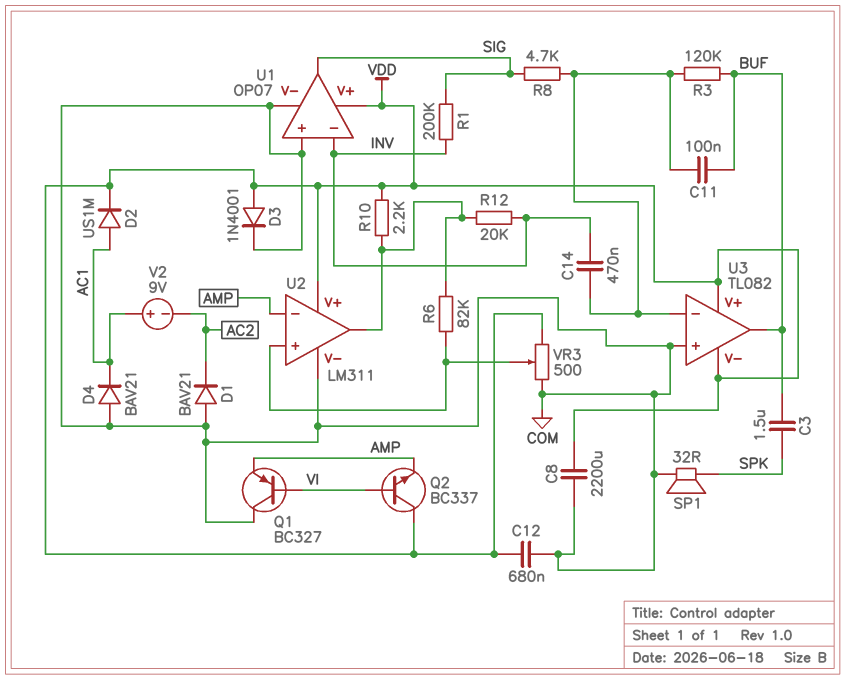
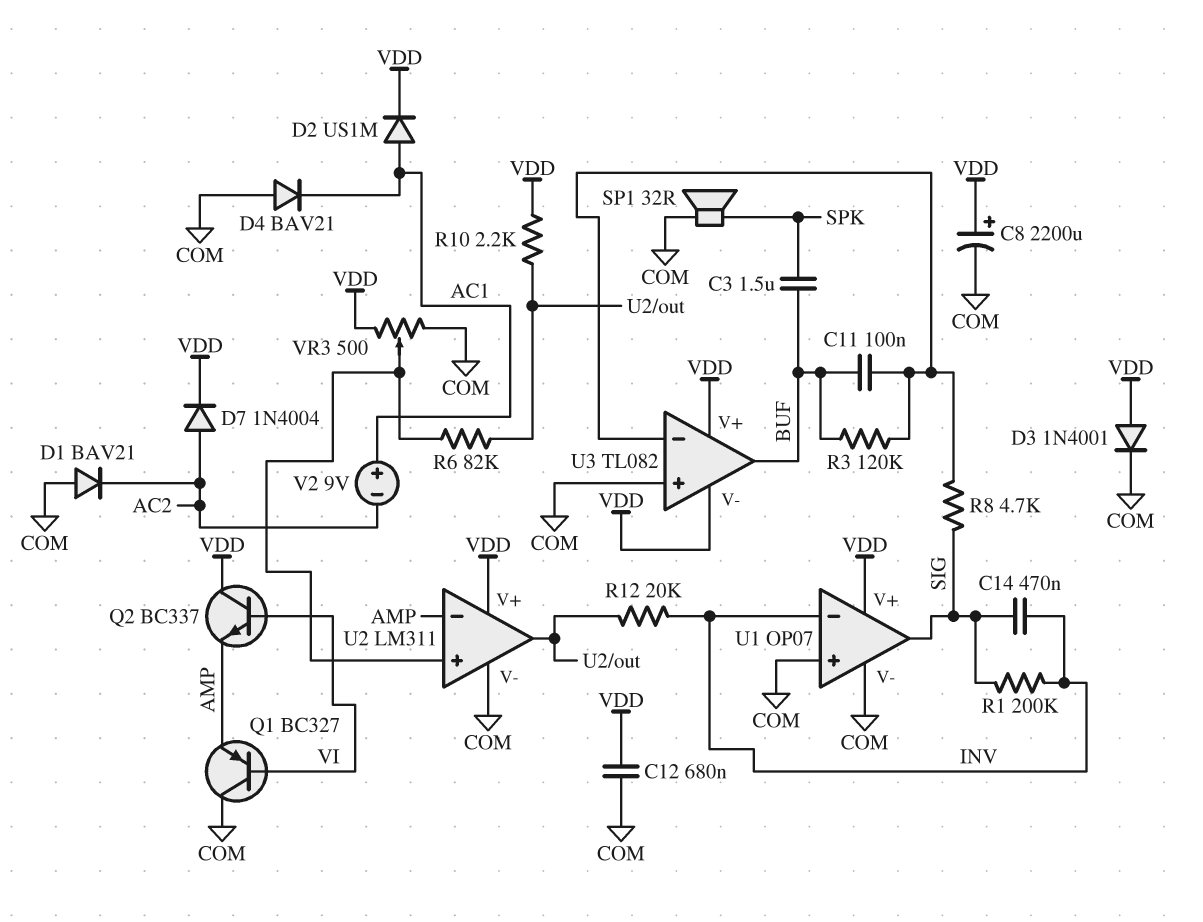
C8: 2200uF (COM, VDD) -> 2200uF (plus VDD, minus COM)
C14: 470nF (INV, U3/in-) -> 470nF (INV, SIG)
D7: none -> diode 1N4004 (A AC2, K VDD)

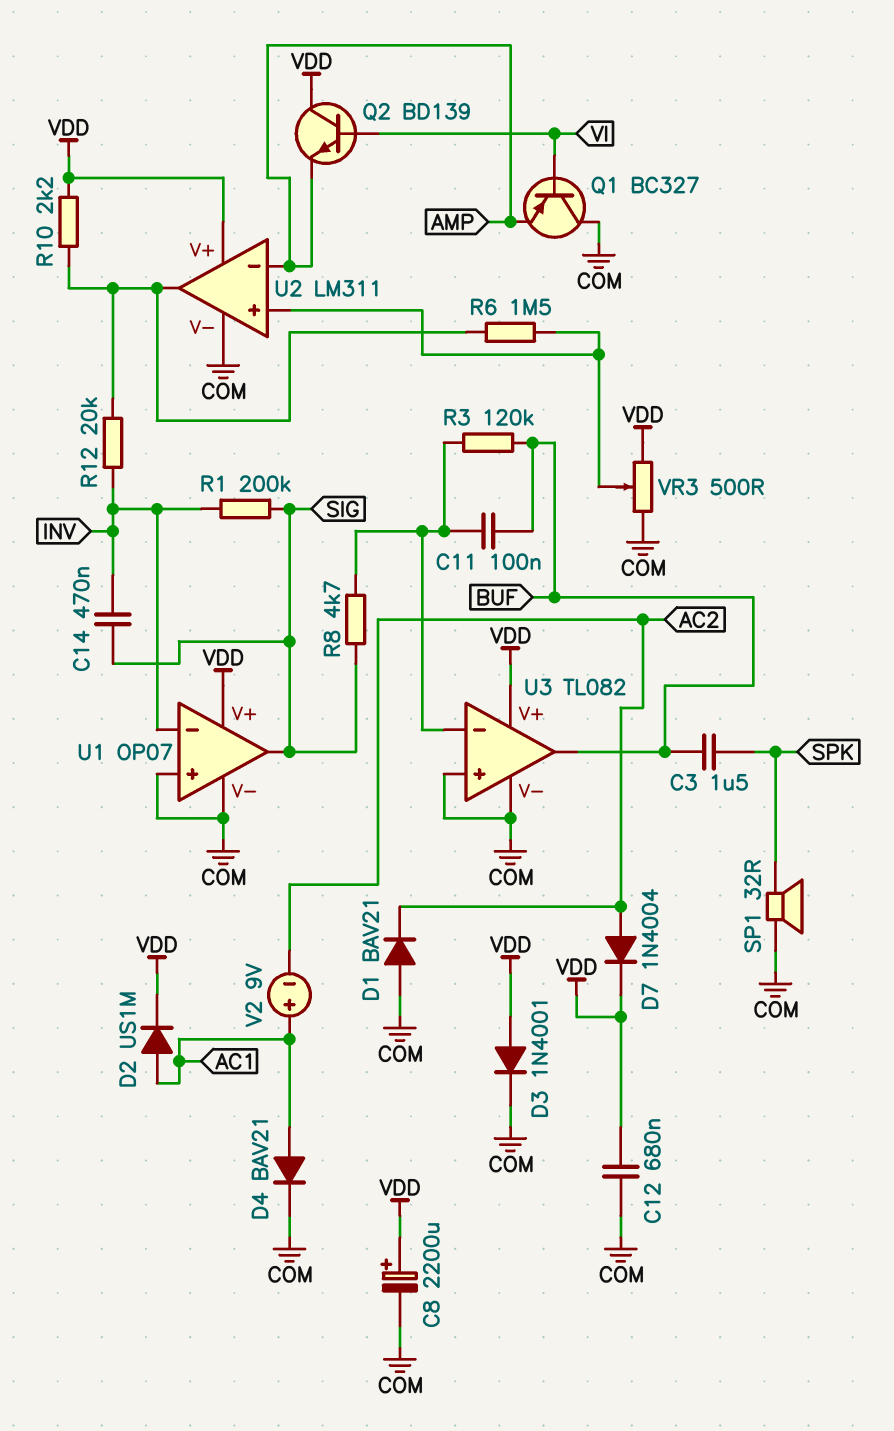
D4: diode BAV21 (A COM, K AC1) -> diode BAV21 (A AC1, K COM)
Q2: NPN BC337 (B VI, C VDD, E AMP) -> NPN BD139 (B VI, C VDD, E AMP)
R6: 82k (U2/in+, U2/out) -> 1.5M (U2/in+, U2/out)
U3 pin V-: VDD -> COM

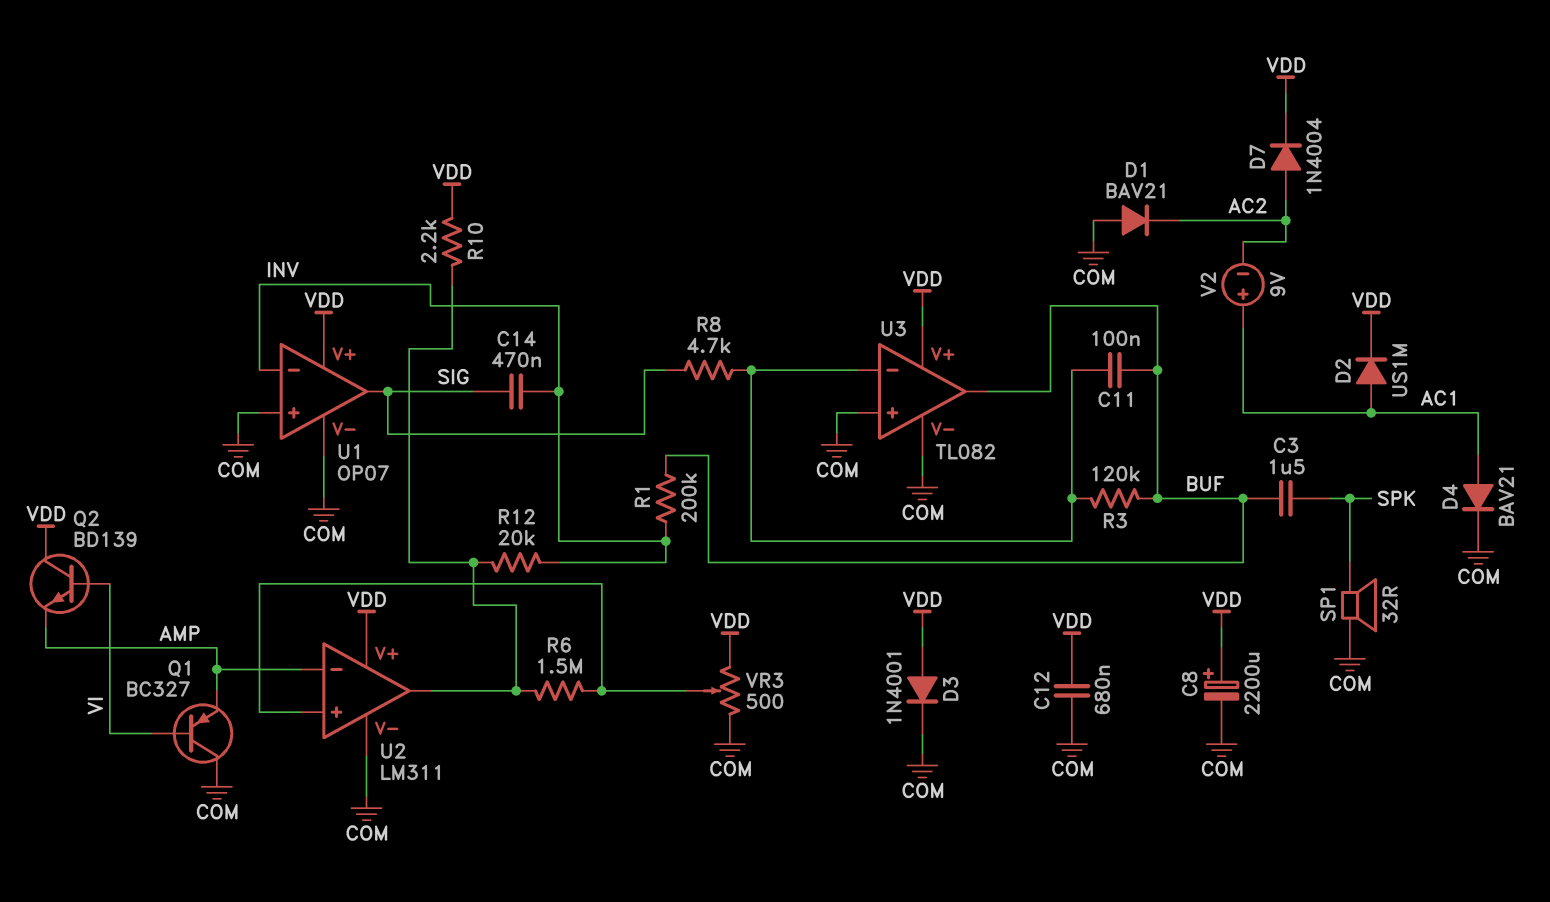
R1: 200k (INV, SIG) -> 200k (BUF, INV)

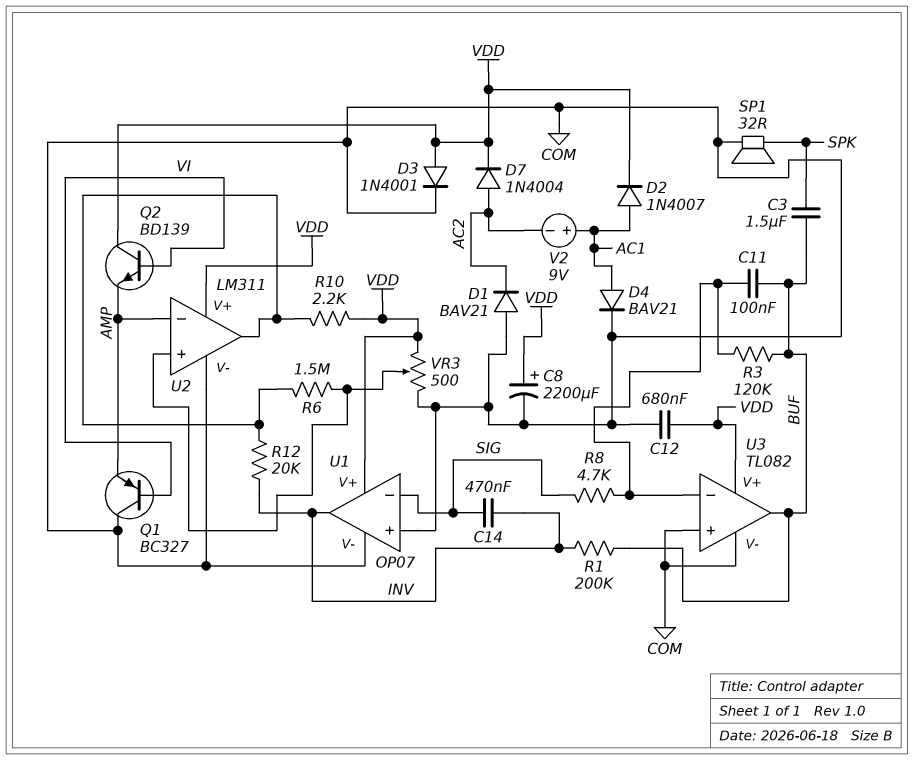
D2: diode US1M (A AC1, K VDD) -> diode 1N4007 (A AC1, K VDD)
U1 pin in-: INV -> SIG
U1 pin out: SIG -> INV

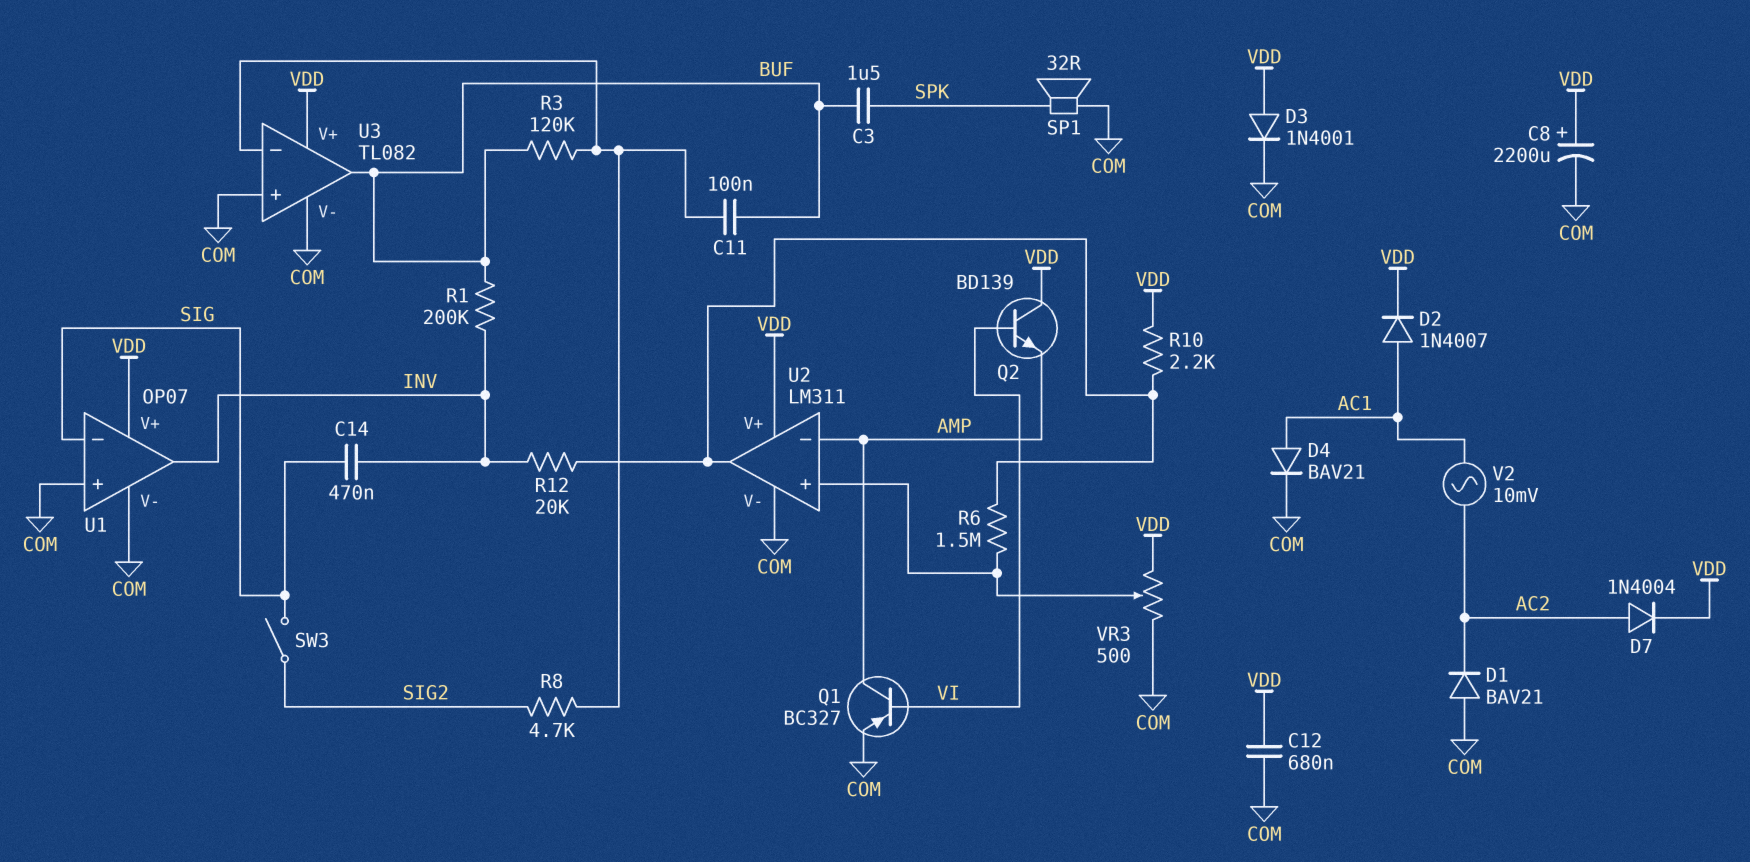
Q1: PNP BC327 (B VI, C COM, E AMP) -> PNP BC327 (B VI, C AMP, E COM)
R8: 4.7k (SIG, U3/in-) -> 4.7k (SIG2, U3/in-)
SW3: none -> switch (SIG, SIG2)
V2: 9V (plus AC1, minus AC2) -> AC 10mV (AC1, AC2)

